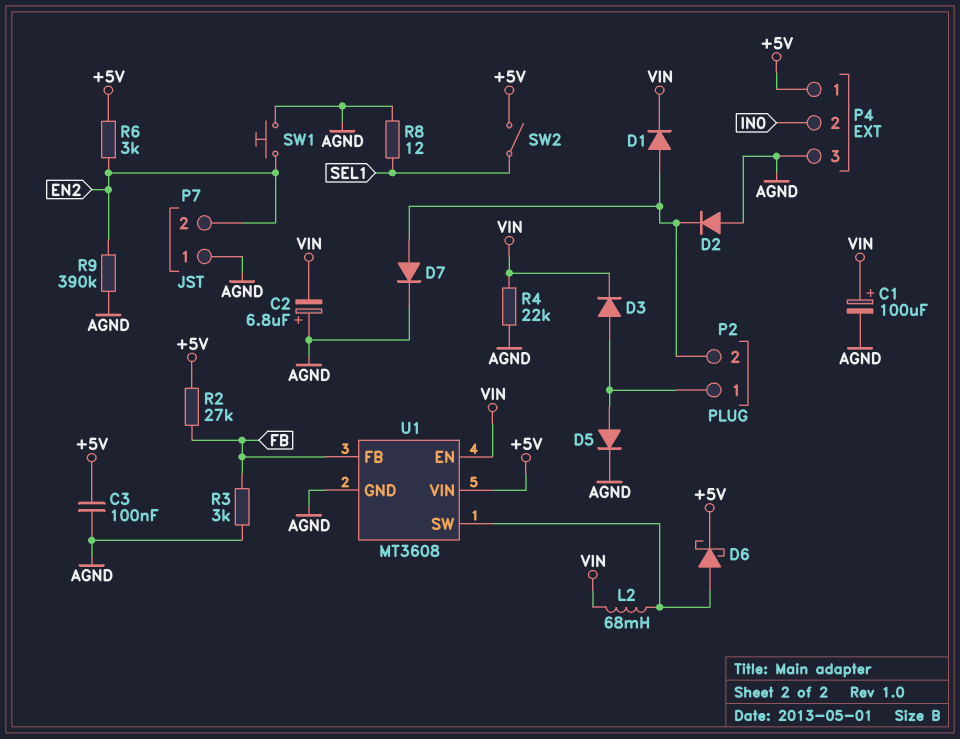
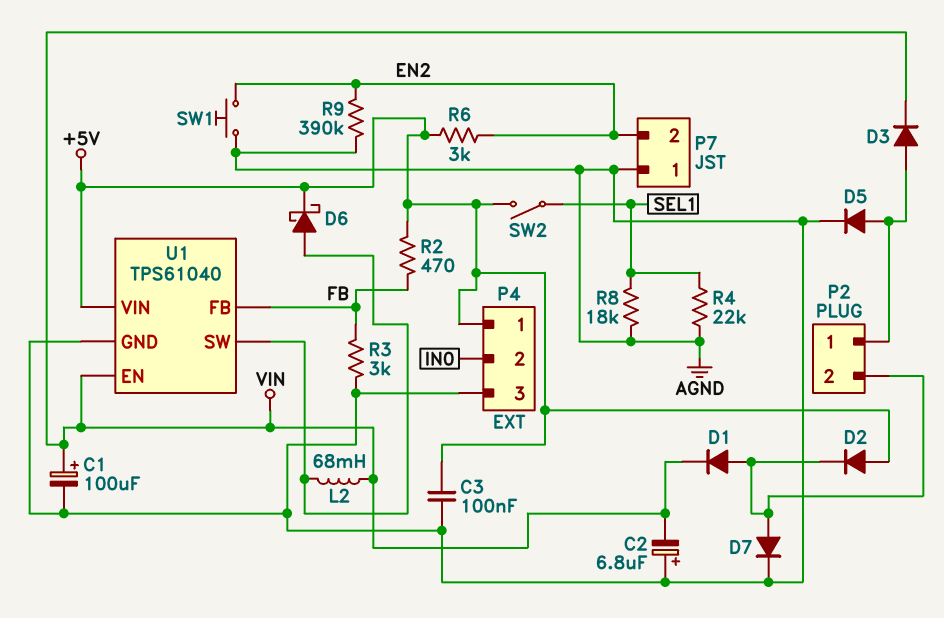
D2: diode (A AGND, K P2/2) -> diode (A +5V, K P2/2)
R2: 27k (+5V, FB) -> 470 (+5V, FB)
R4: 22k (AGND, VIN) -> 22k (AGND, SEL1)
R8: 12 (AGND, SEL1) -> 18k (AGND, SEL1)
U1: MT3608 -> TPS61040

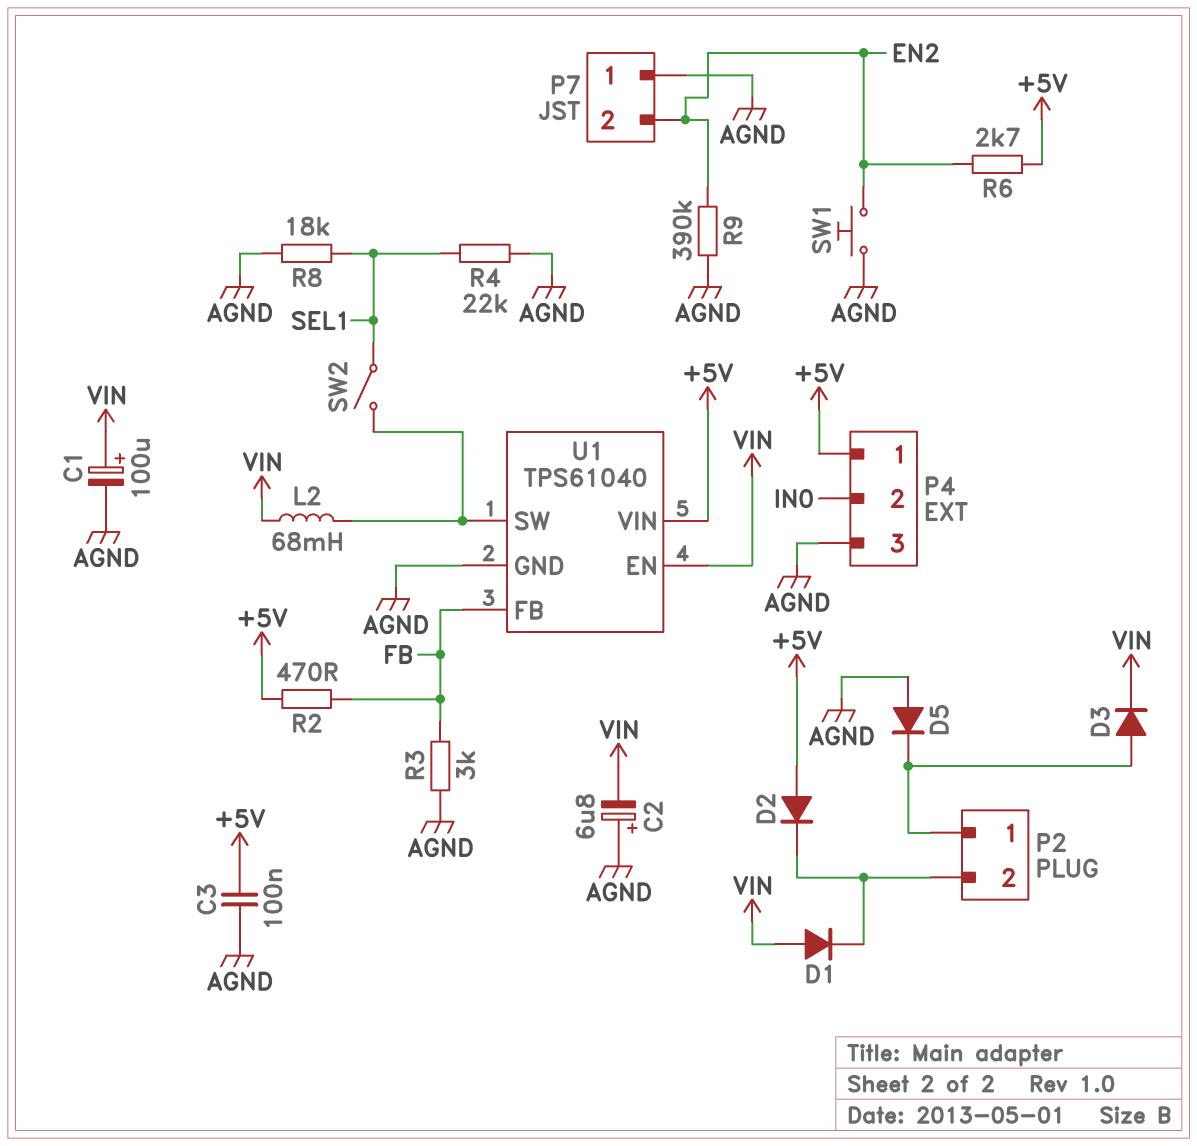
D1: diode (A P2/2, K VIN) -> diode (A VIN, K P2/2)
D5: diode (A P2/1, K AGND) -> diode (A AGND, K P2/1)
D6: schottky (A U1/SW, K +5V) -> none
D7: diode (A P2/2, K AGND) -> none
R6: 3k (+5V, EN2) -> 2.7k (+5V, EN2)
SW2: switch (+5V, SEL1) -> switch (SEL1, U1/SW)

